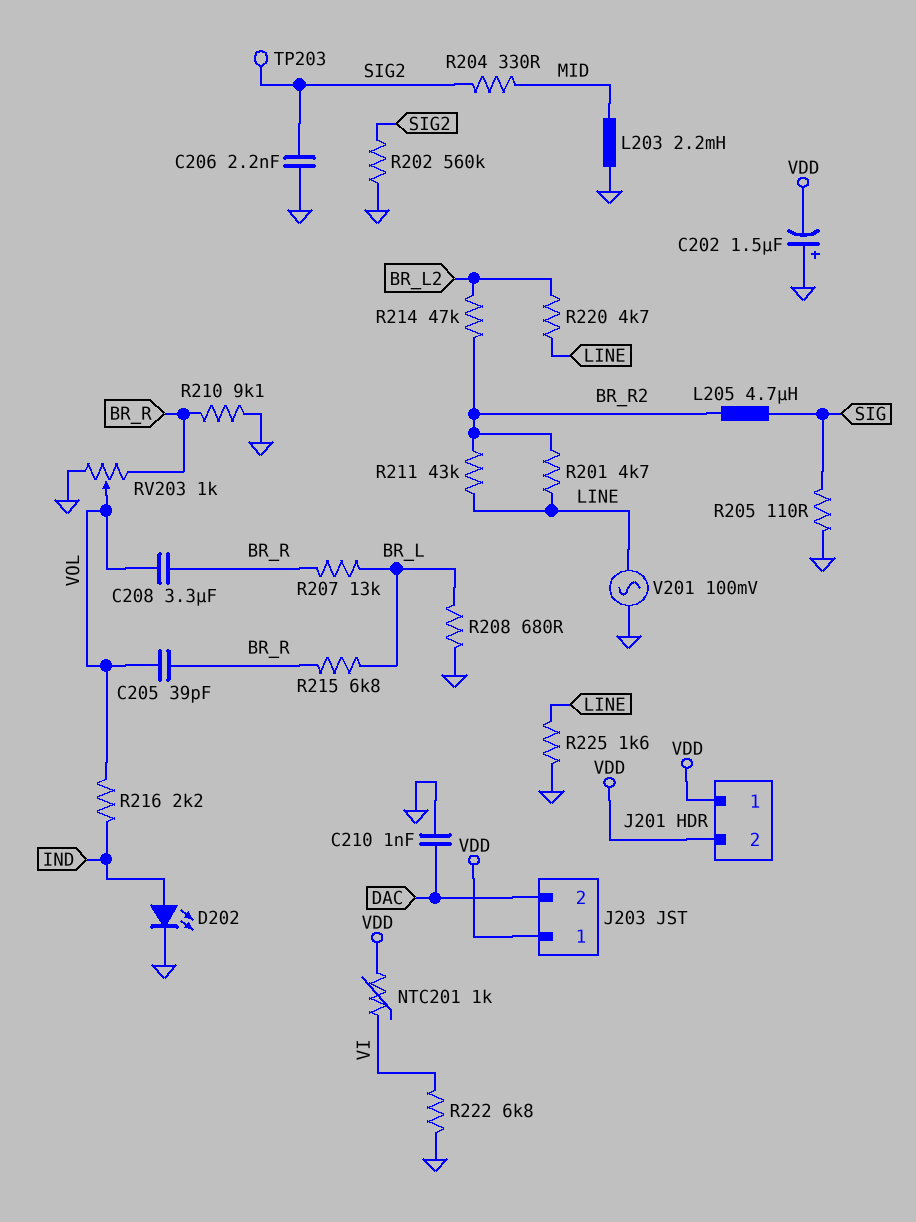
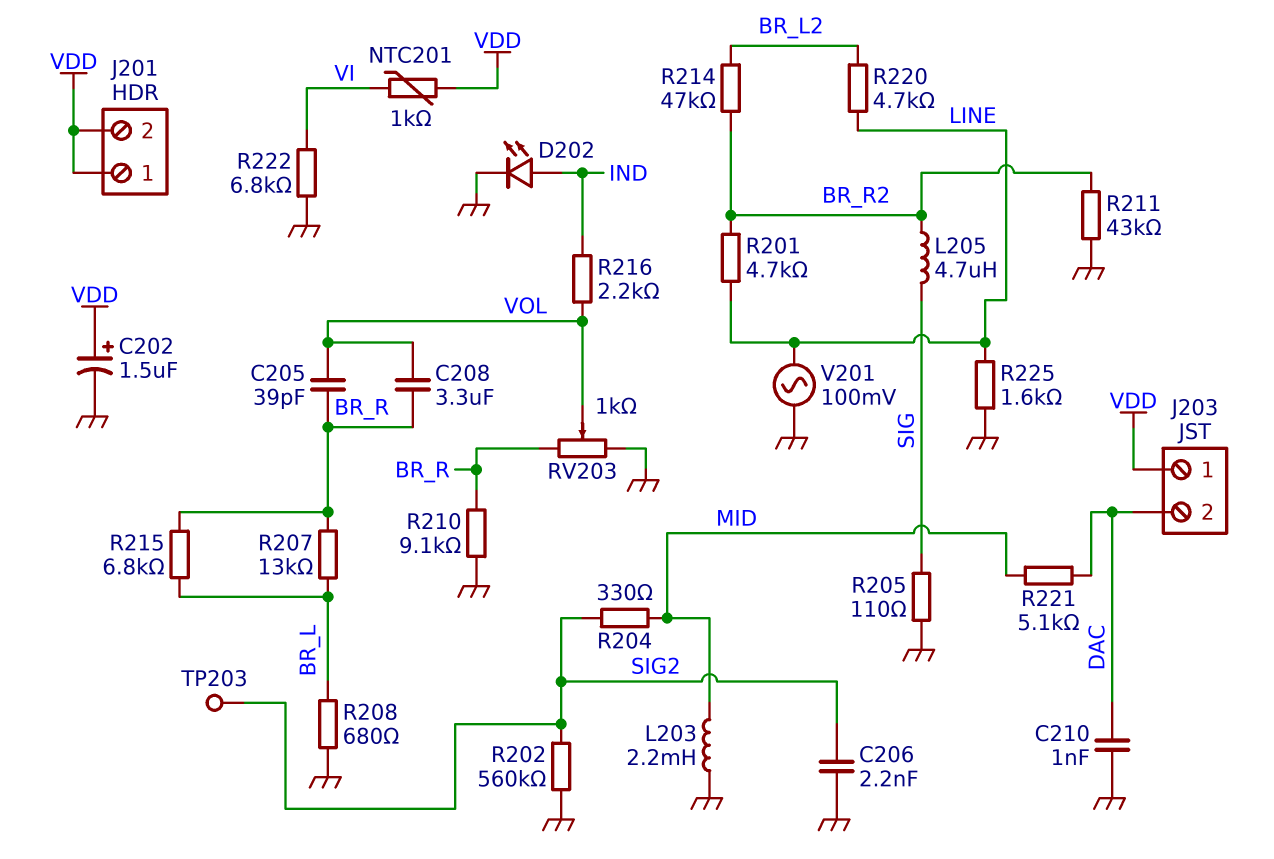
C202: 1.5uF (plus GND, minus VDD) -> 1.5uF (plus VDD, minus GND)
R211: 43k (BR_R2, LINE) -> 43k (BR_R2, GND)
R221: none -> 5.1k (DAC, MID)

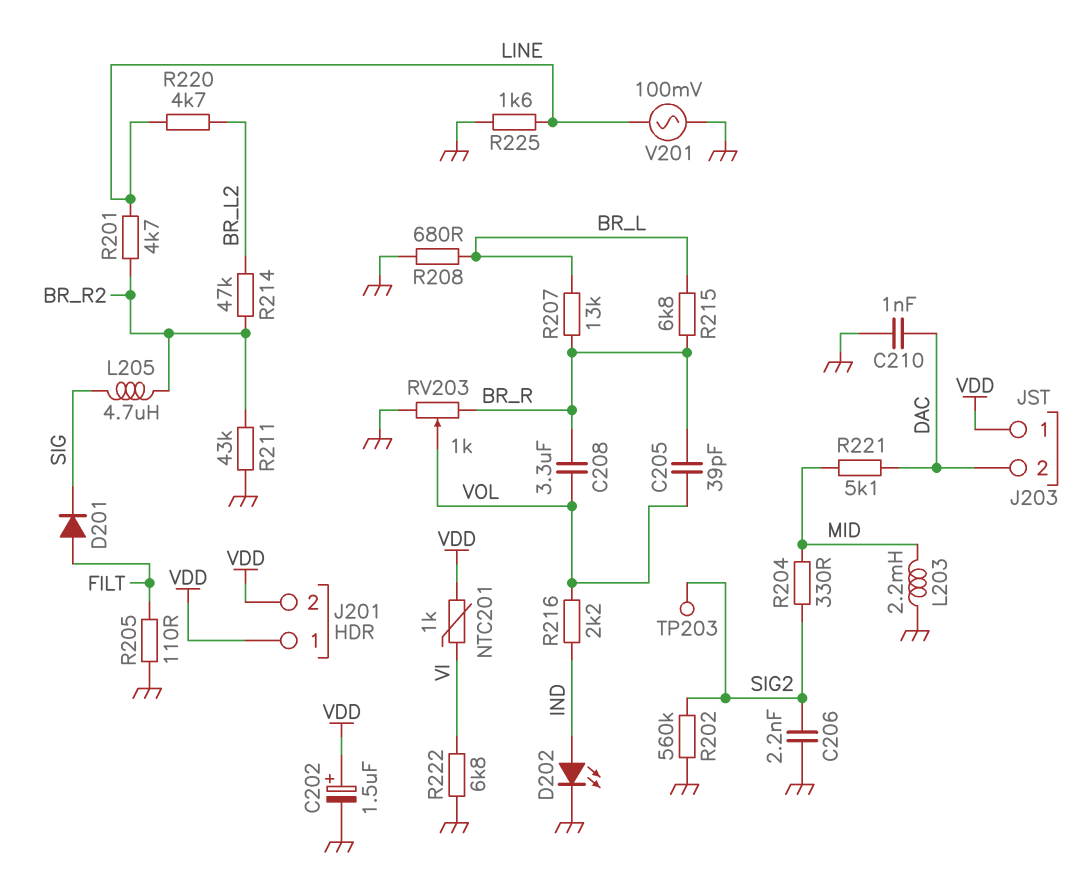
D201: none -> diode (A FILT, K SIG)
R205: 110 (GND, SIG) -> 110 (FILT, GND)
R210: 9.1k (BR_R, GND) -> none

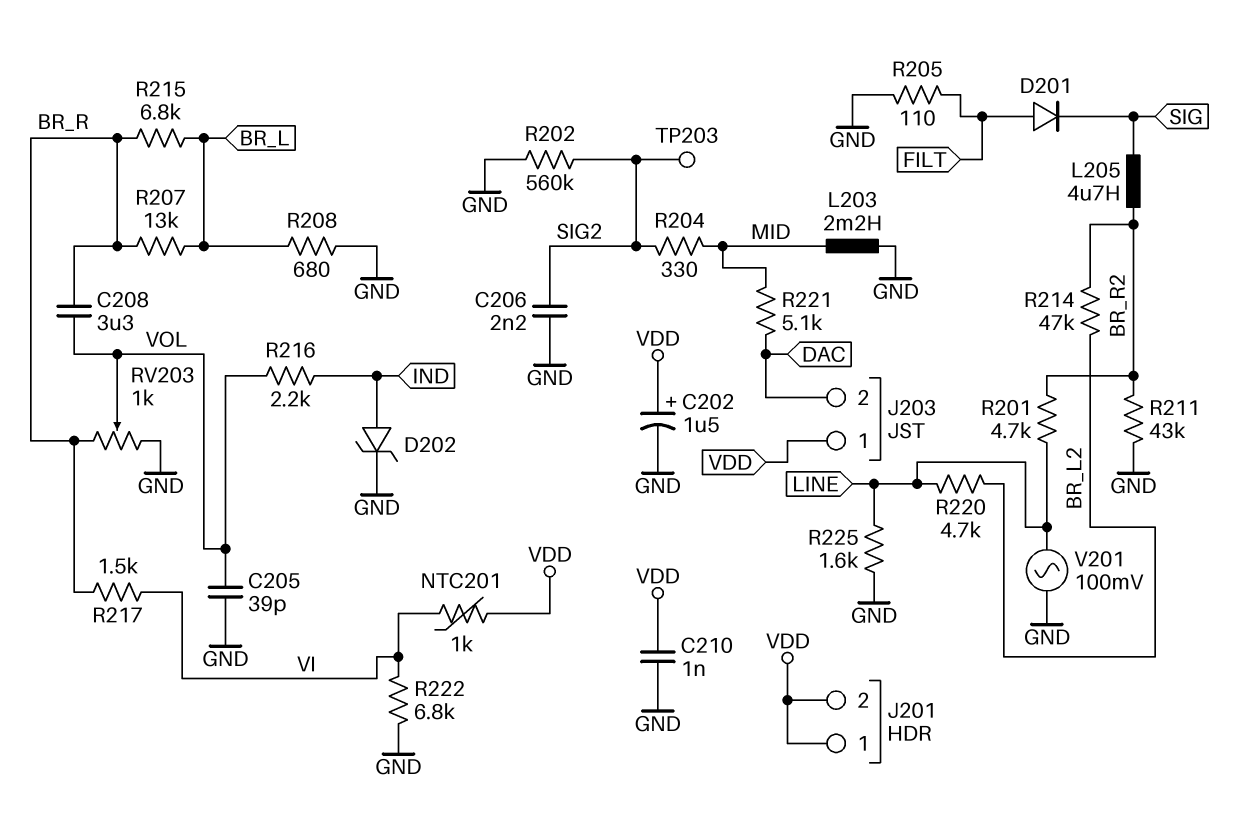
C205: 39pF (BR_R, VOL) -> 39pF (GND, VOL)
C210: 1nF (DAC, GND) -> 1nF (GND, VDD)
D202: LED (A IND, K GND) -> zener (A IND, K GND)
R217: none -> 1.5k (BR_R, VI)

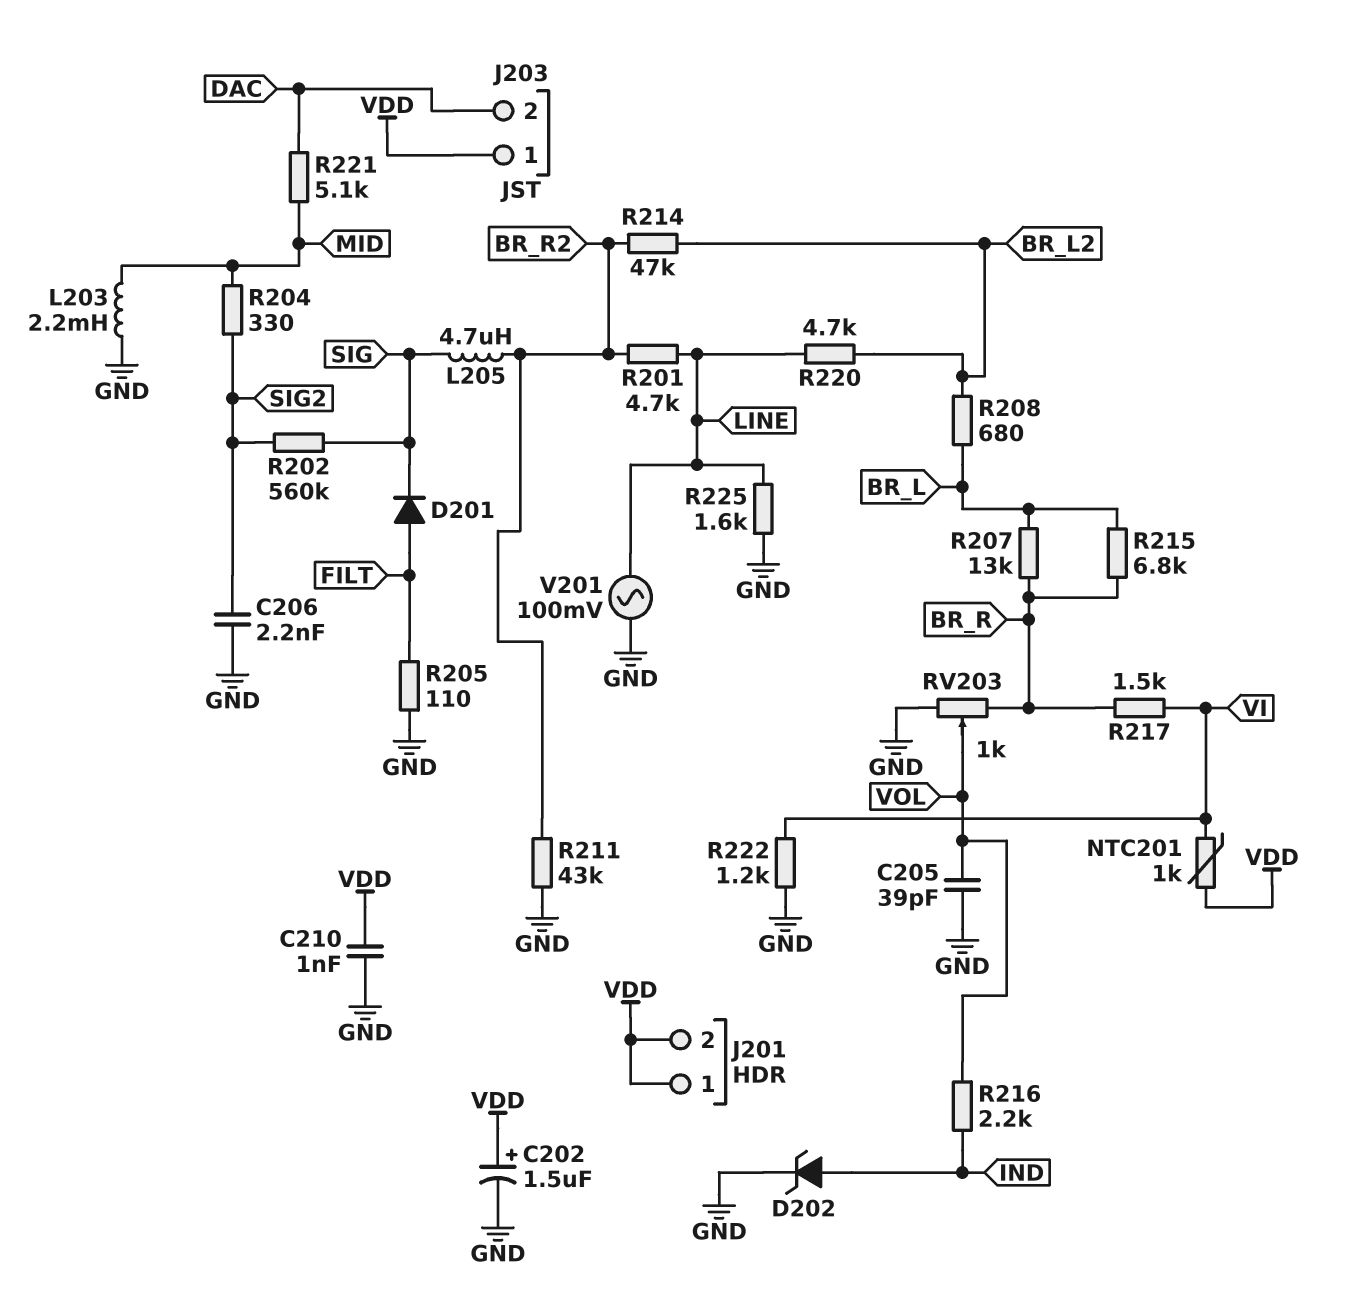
C208: 3.3uF (BR_R, VOL) -> none
R202: 560k (GND, SIG2) -> 560k (SIG, SIG2)
R208: 680 (BR_L, GND) -> 680 (BR_L, BR_L2)
R222: 6.8k (GND, VI) -> 1.2k (GND, VI)
TP203: test point (SIG2) -> none

